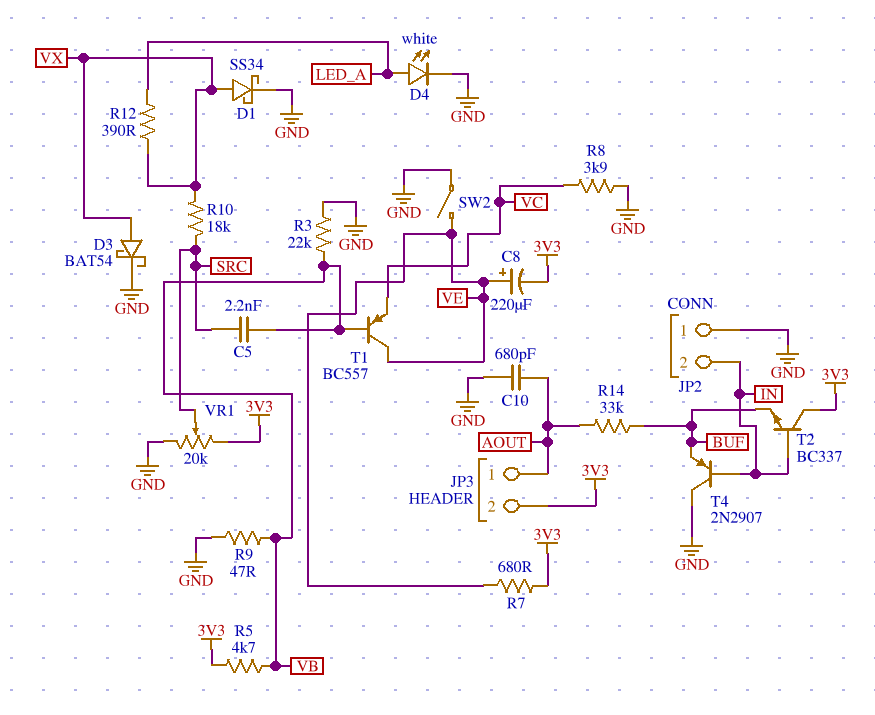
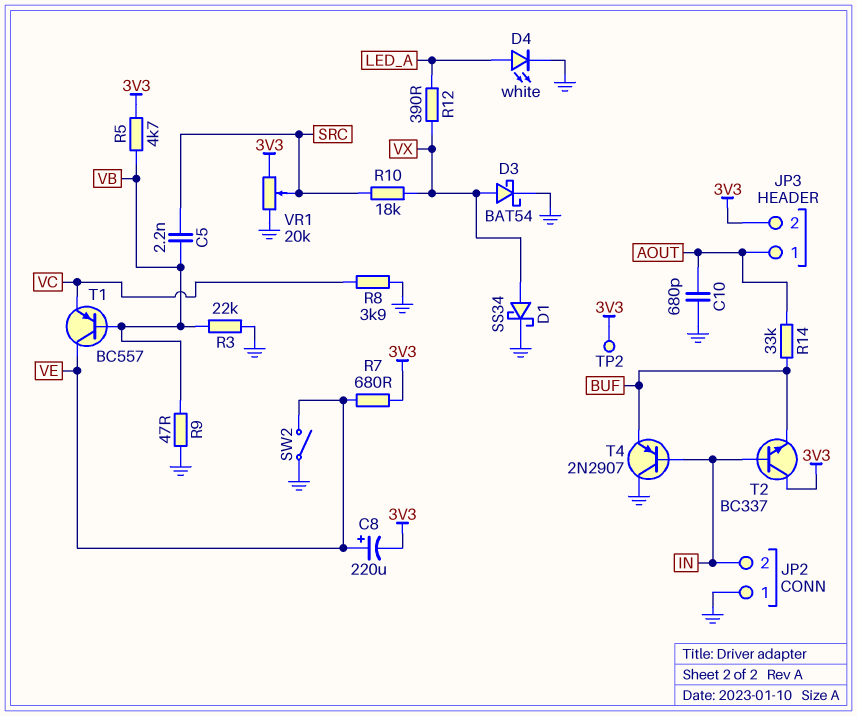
TP2: none -> test point (3V3)

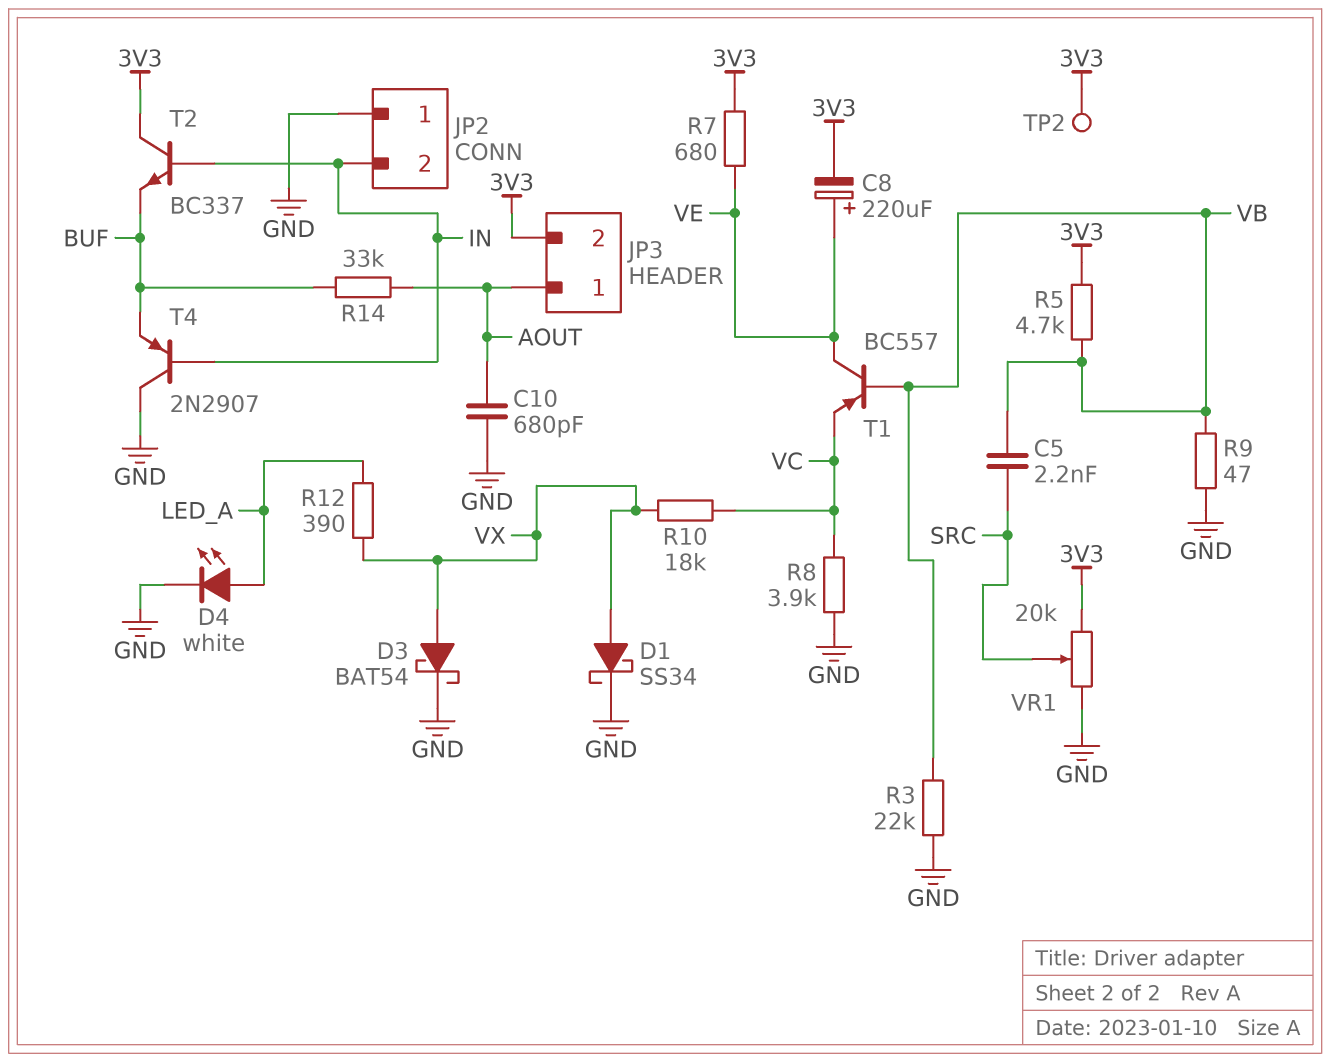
R10: 18k (SRC, VX) -> 18k (VC, VX)
SW2: switch (GND, VE) -> none

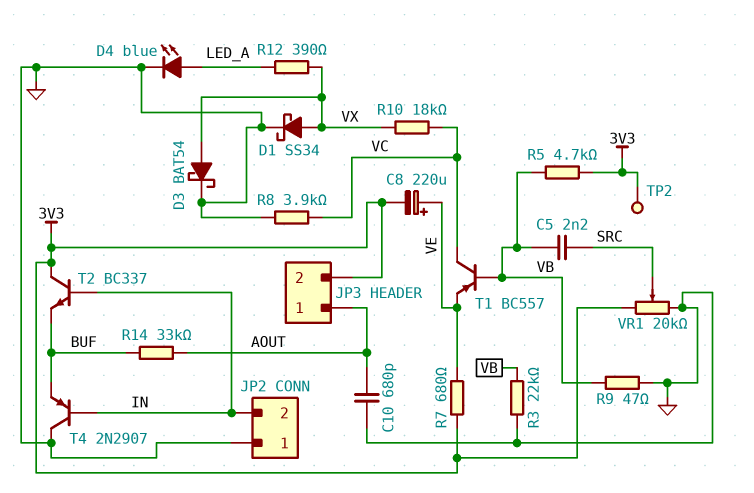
D4: LED white (A LED_A, K GND) -> LED blue (A LED_A, K GND)
T1: PNP BC557 (B VB, C VE, E VC) -> PNP BC557 (B VB, C VC, E VE)

